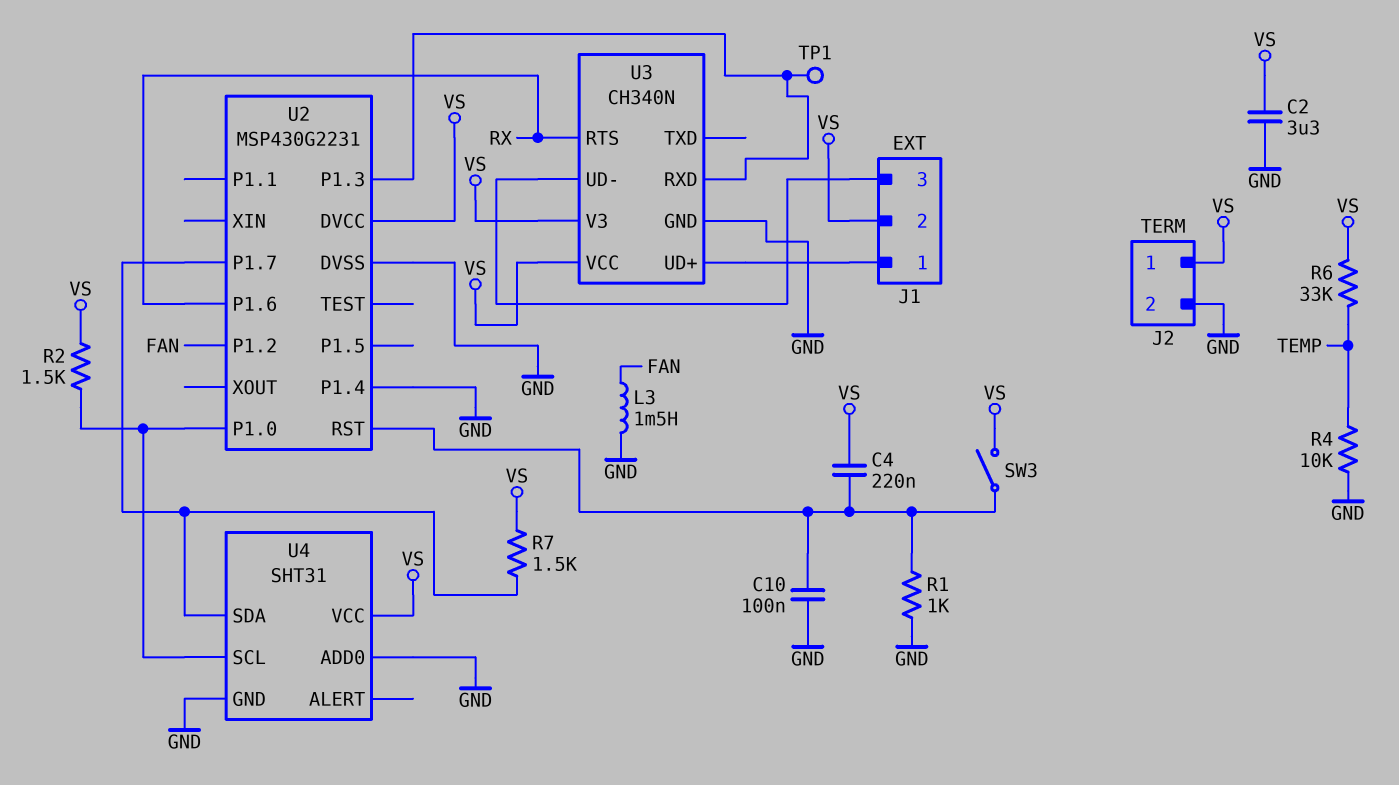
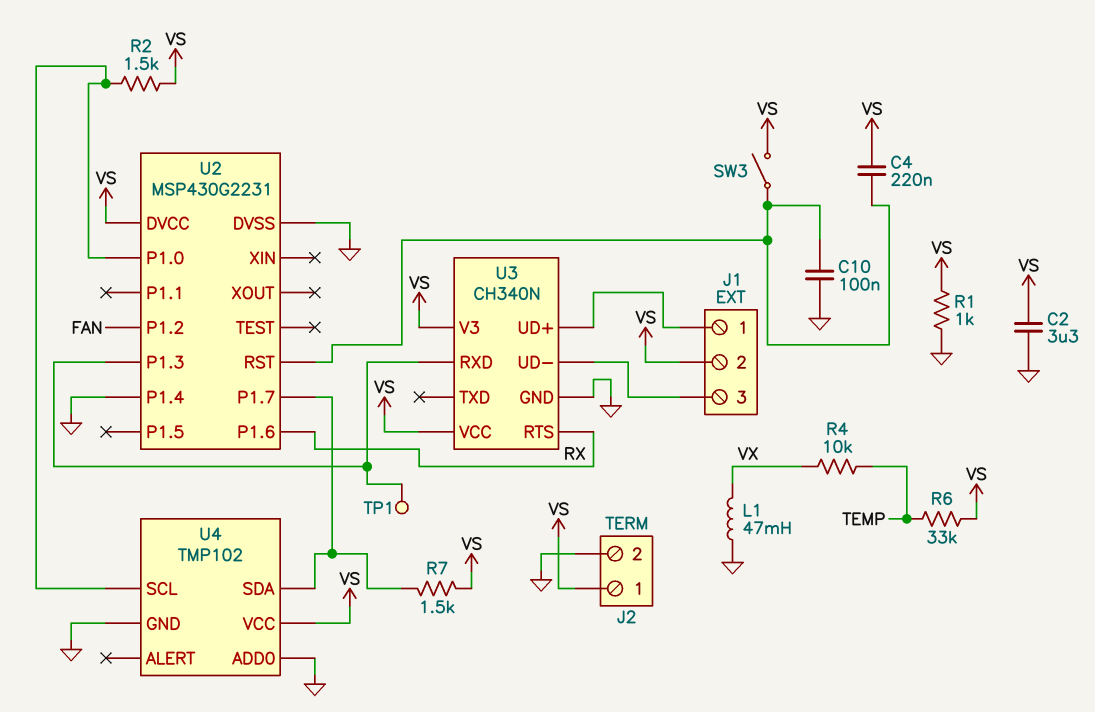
L1: none -> 47mH (GND, VX)
L3: 1.5mH (FAN, GND) -> none
R1: 1k (GND, U2/RST) -> 1k (GND, VS)
R4: 10k (GND, TEMP) -> 10k (TEMP, VX)
U4: SHT31 -> TMP102

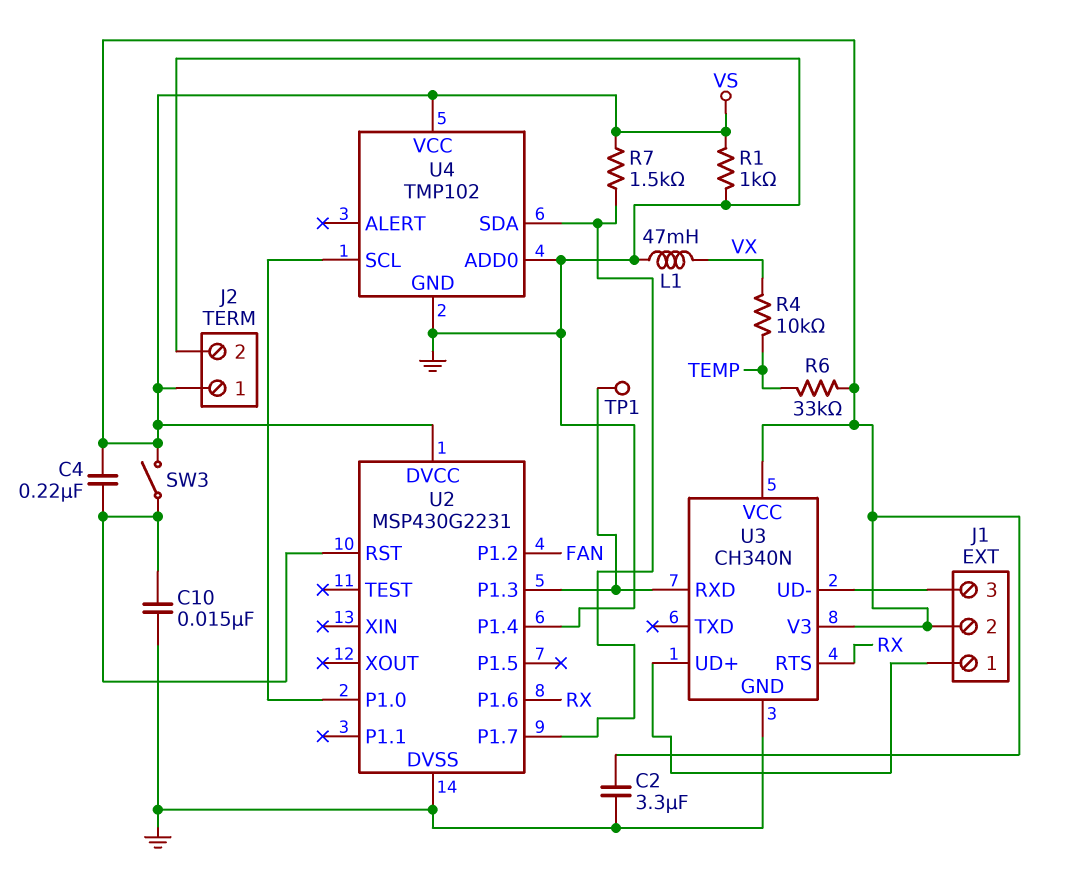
C10: 100nF (GND, U2/RST) -> 15nF (GND, U2/RST)
R2: 1.5k (U2/P1.0, VS) -> none

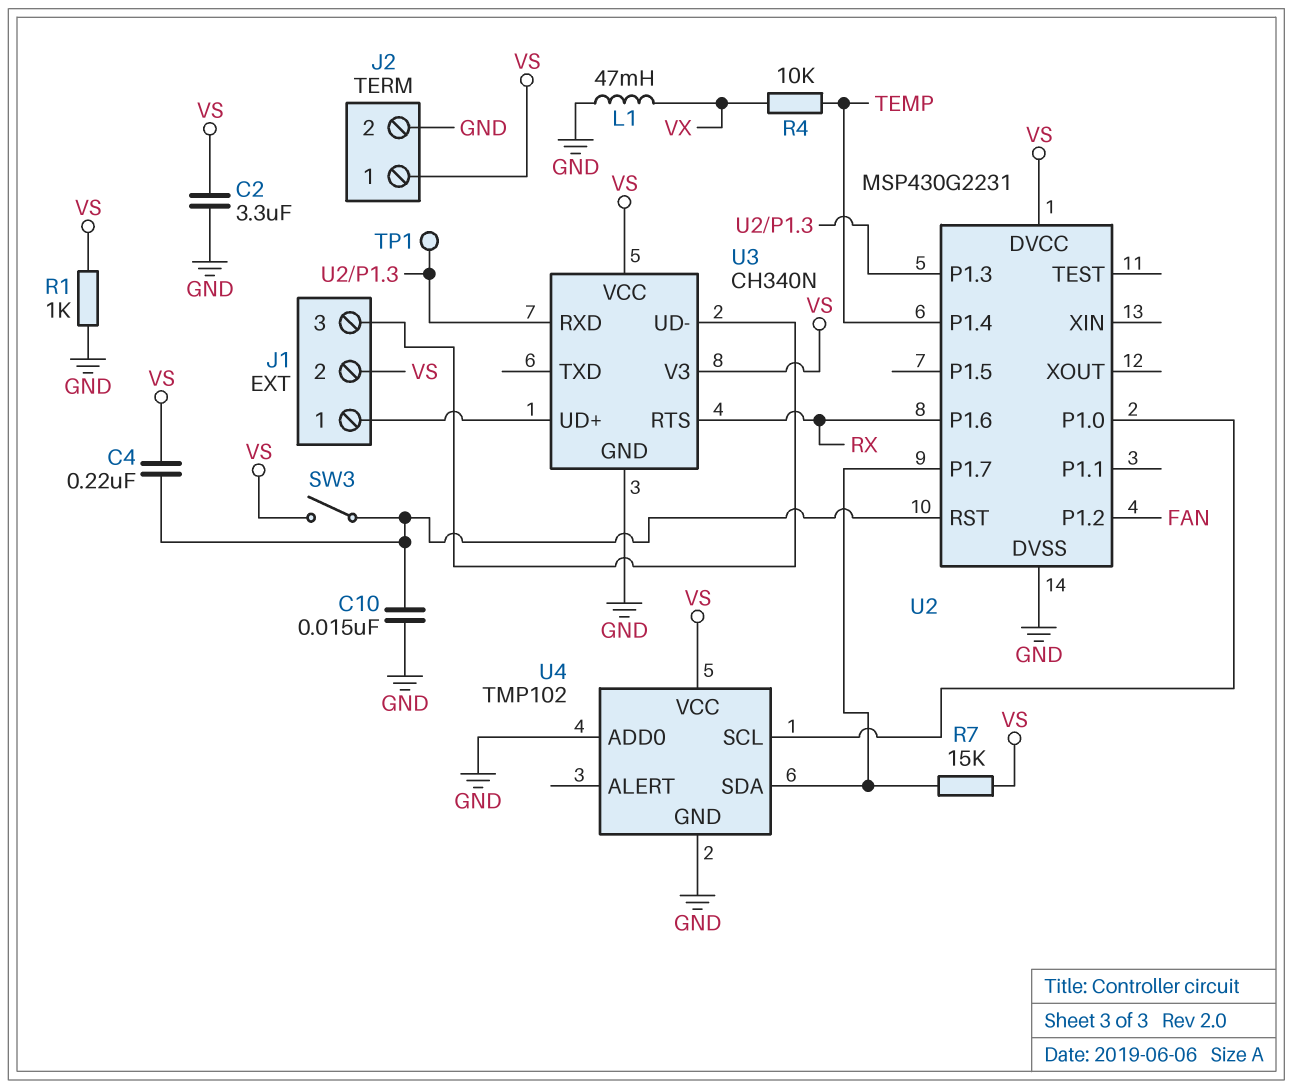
R6: 33k (TEMP, VS) -> none
R7: 1.5k (U2/P1.7, VS) -> 15k (U2/P1.7, VS)
U2 pin P1.4: GND -> TEMP

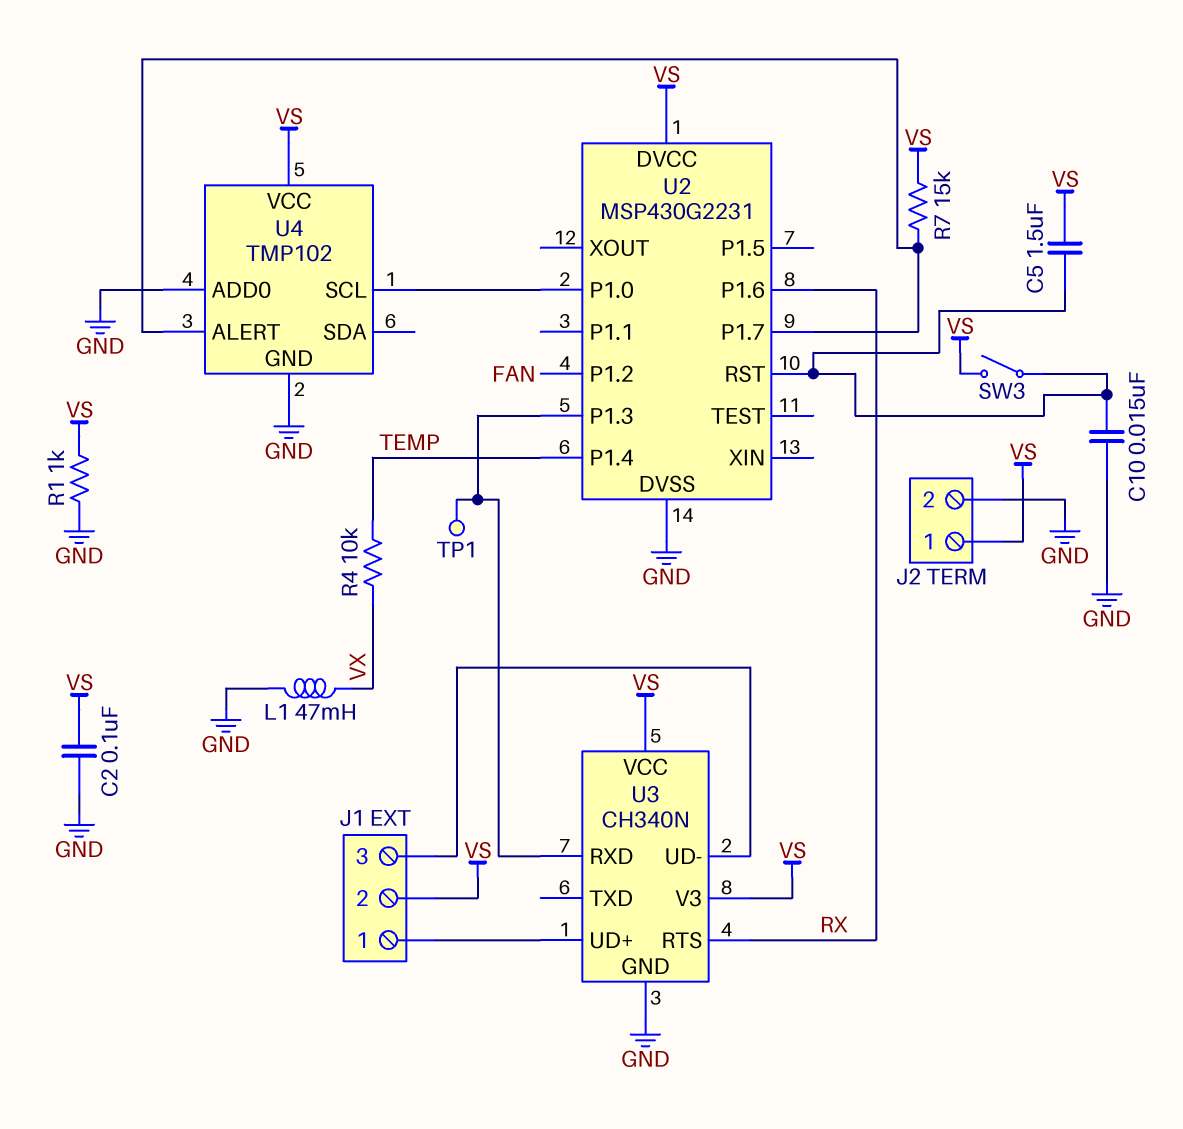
C2: 3.3uF (GND, VS) -> 100nF (GND, VS)
C4: 220nF (U2/RST, VS) -> none
C5: none -> 1.5uF (U2/RST, VS)
U4 pin ALERT: none -> U2/P1.7
U4 pin SDA: U2/P1.7 -> none

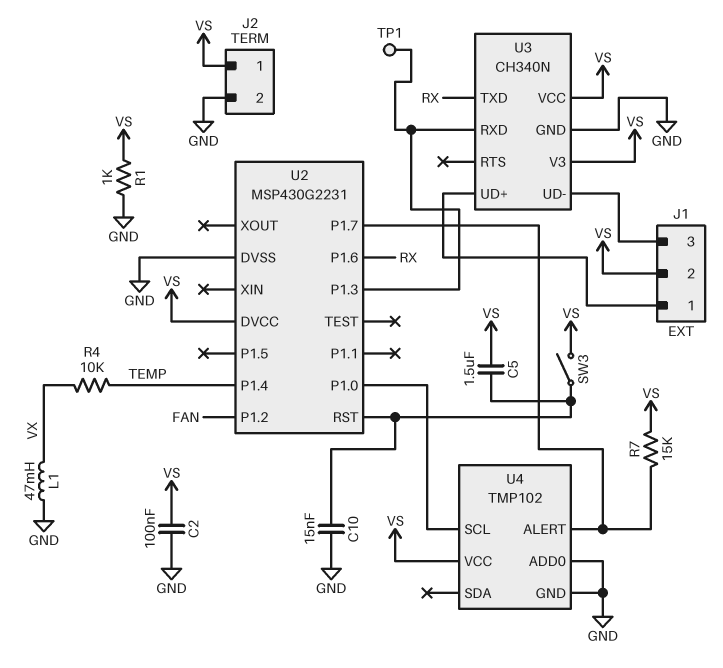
U3 pin RTS: RX -> none
U3 pin TXD: none -> RX

